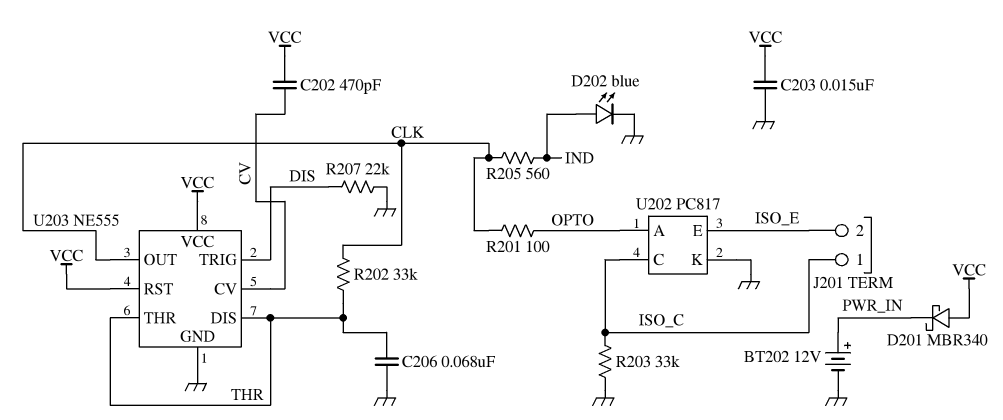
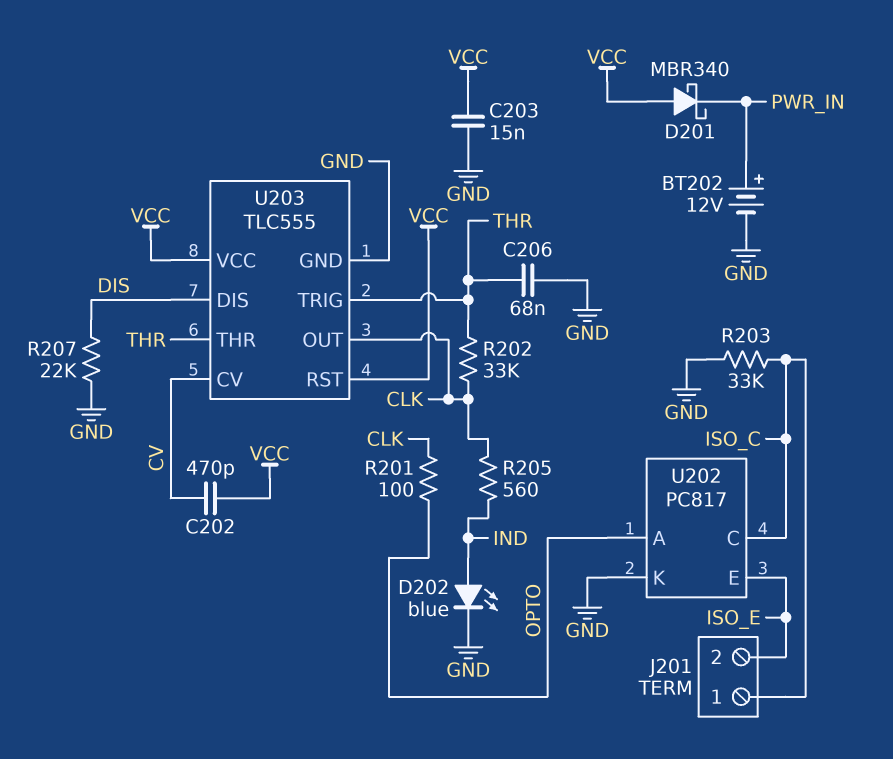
U203: NE555 -> TLC555
U203 pin DIS: THR -> DIS
U203 pin TRIG: DIS -> THR

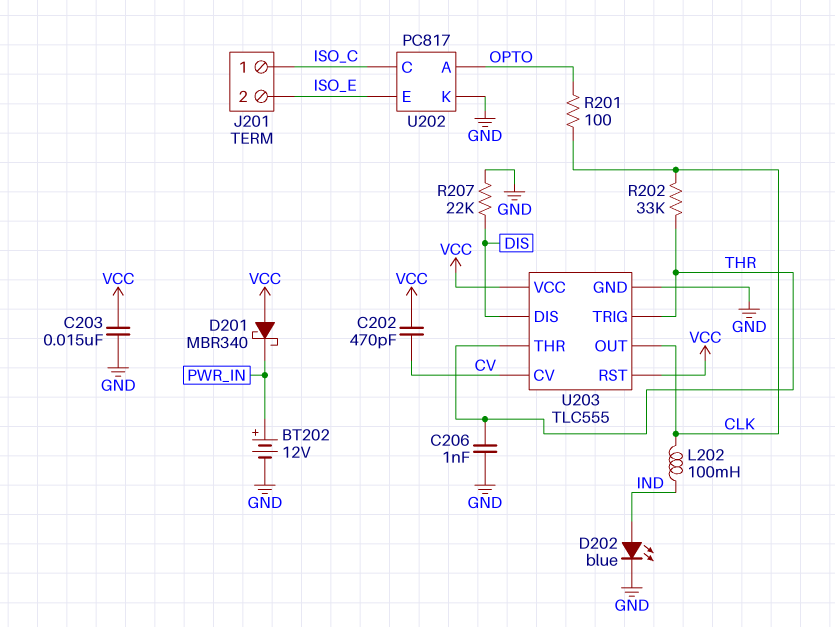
C206: 68nF (GND, THR) -> 1nF (GND, THR)
L202: none -> 100mH (CLK, IND)
R203: 33k (GND, ISO_C) -> none
R205: 560 (CLK, IND) -> none

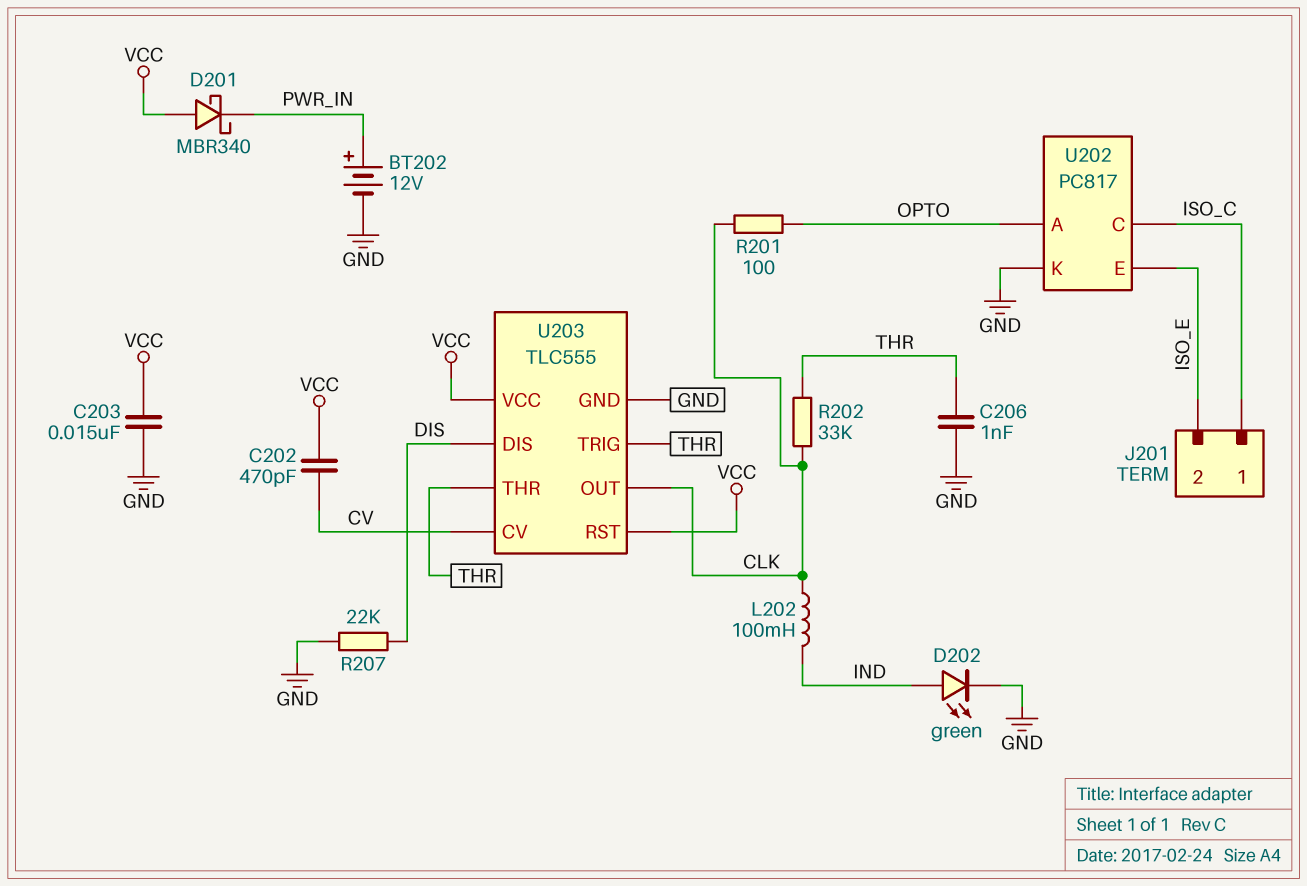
D202: LED blue (A IND, K GND) -> LED green (A IND, K GND)

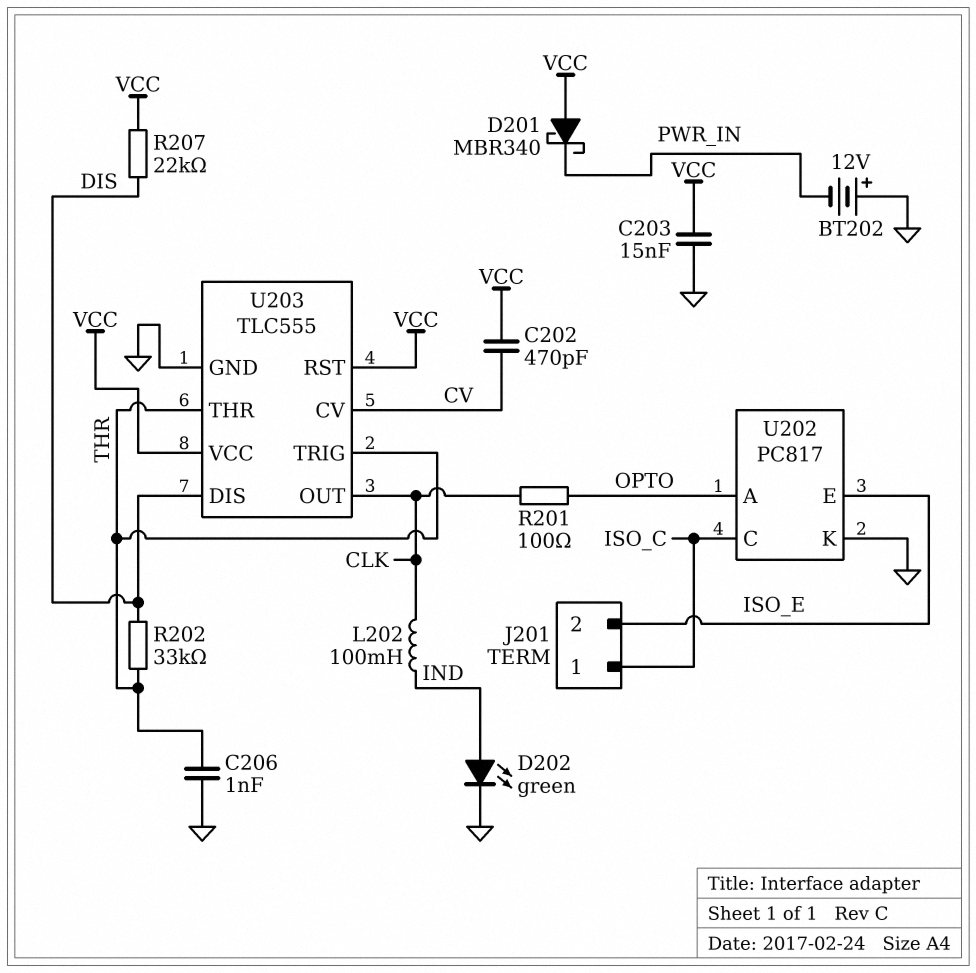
BT202: 12V (plus PWR_IN, minus GND) -> 12V (plus GND, minus PWR_IN)
R202: 33k (CLK, THR) -> 33k (DIS, THR)
R207: 22k (DIS, GND) -> 22k (DIS, VCC)

